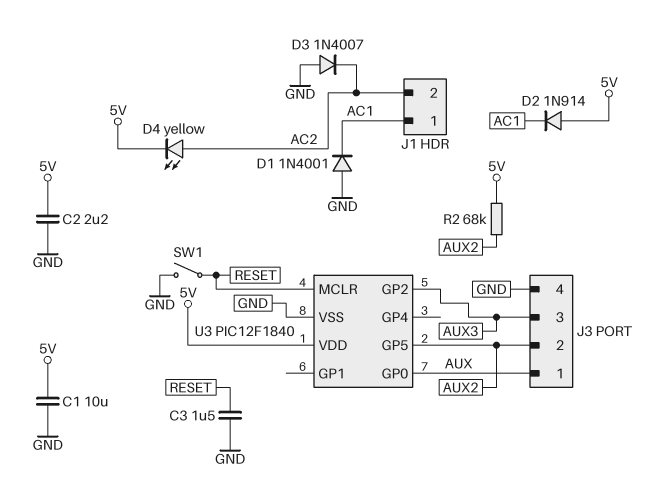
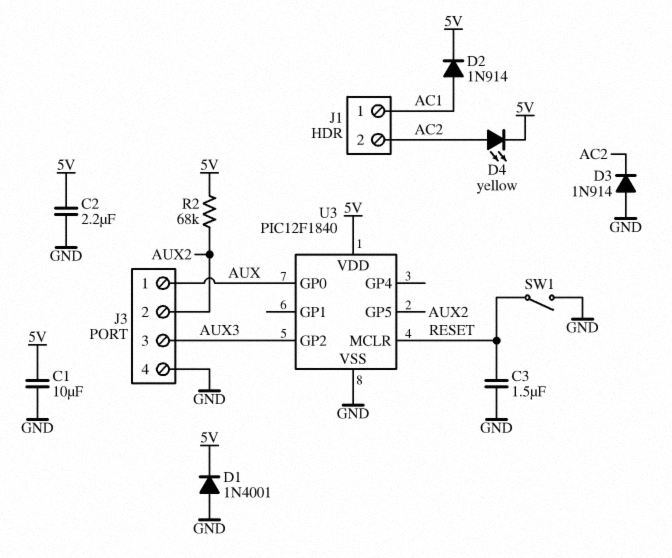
D1: diode 1N4001 (A GND, K AC1) -> diode 1N4001 (A GND, K 5V)
D2: diode 1N914 (A 5V, K AC1) -> diode 1N914 (A AC1, K 5V)
D3: diode 1N4007 (A GND, K AC2) -> diode 1N914 (A GND, K AC2)

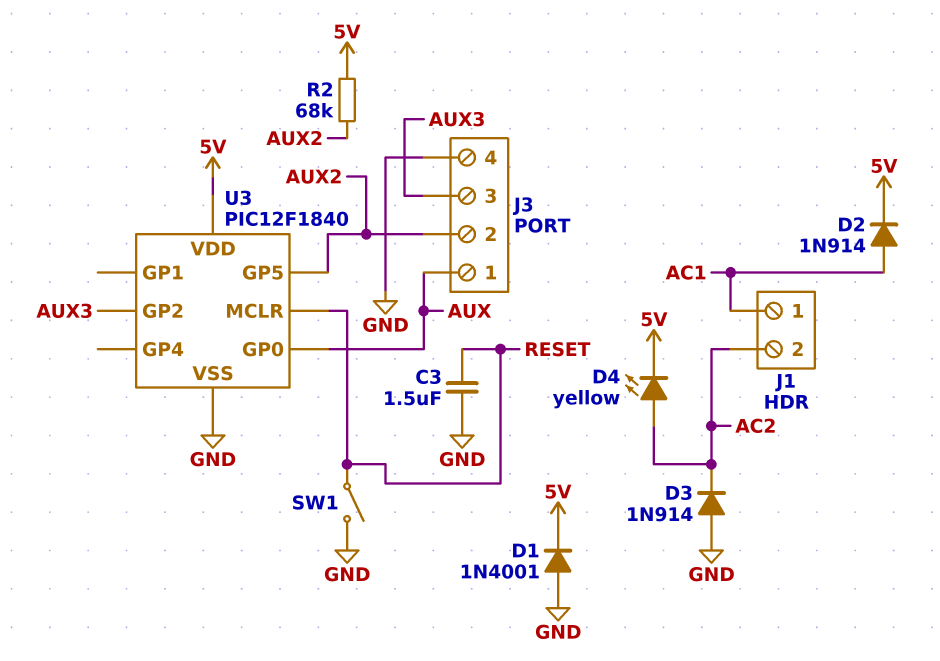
C1: 10uF (5V, GND) -> none
C2: 2.2uF (5V, GND) -> none

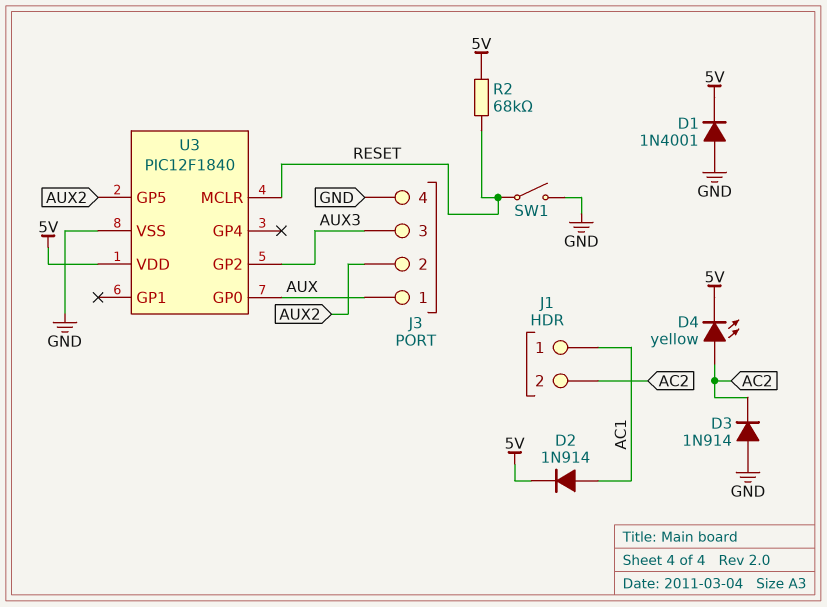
C3: 1.5uF (GND, RESET) -> none
R2: 68k (5V, AUX2) -> 68k (5V, RESET)

